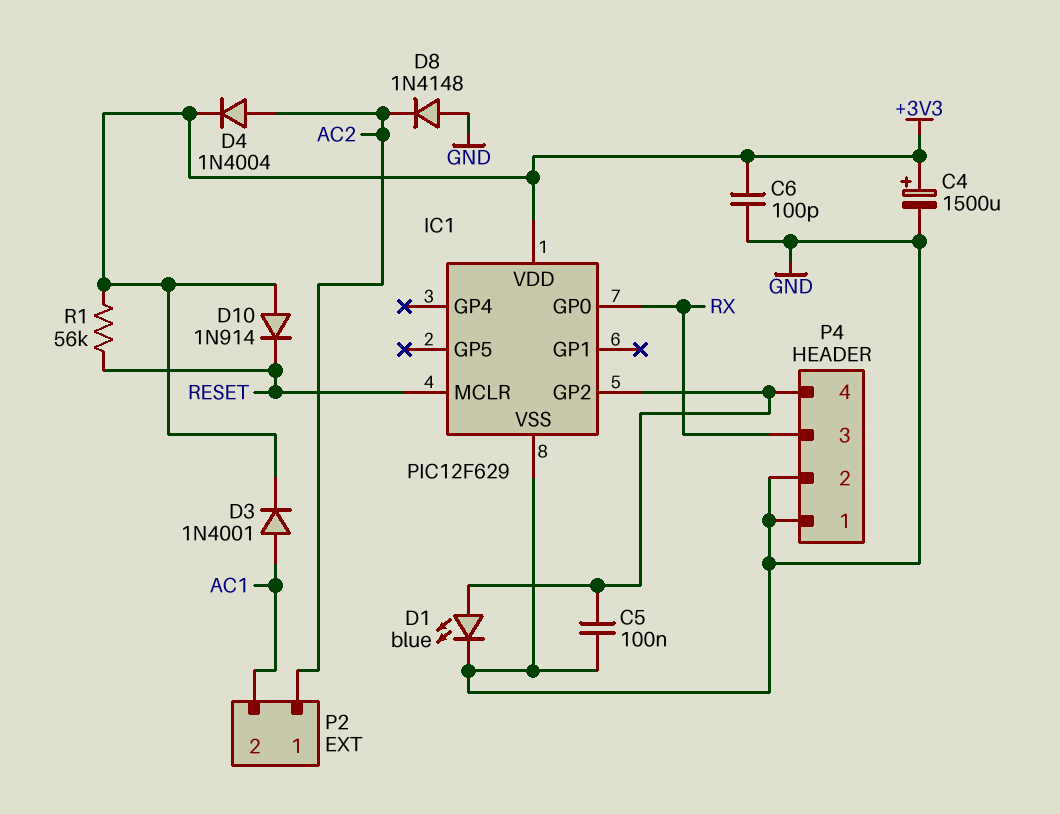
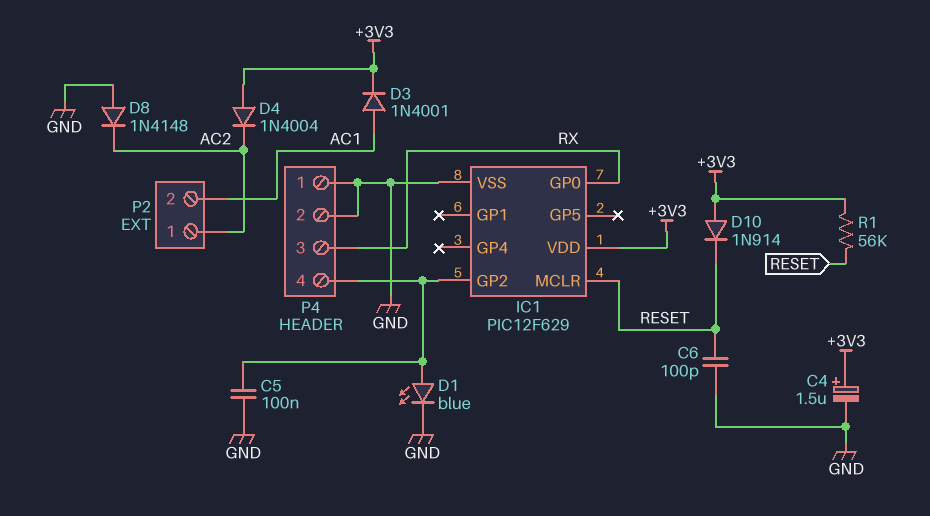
C4: 1500uF (plus +3V3, minus GND) -> 1.5uF (plus +3V3, minus GND)
C6: 100pF (+3V3, GND) -> 100pF (GND, RESET)
D4: diode 1N4004 (A AC2, K +3V3) -> diode 1N4004 (A +3V3, K AC2)

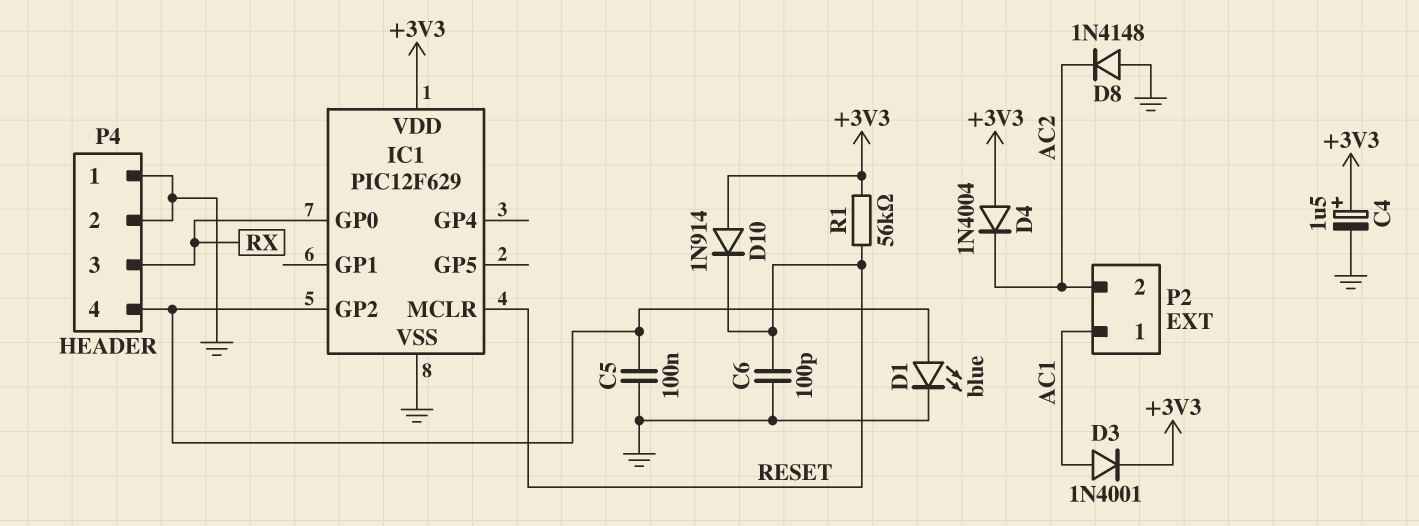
P2 pin 1: AC2 -> AC1
P2 pin 2: AC1 -> AC2

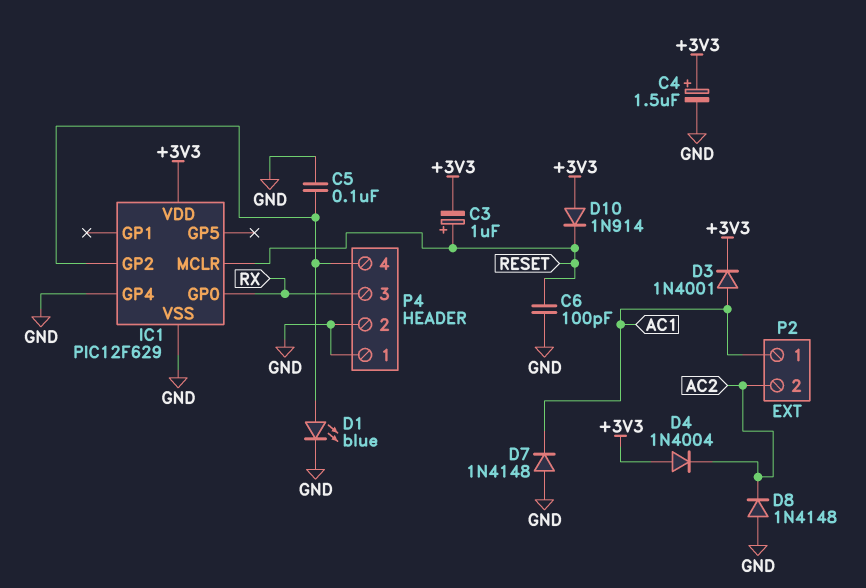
C3: none -> 1uF (plus RESET, minus +3V3)
D7: none -> diode 1N4148 (A GND, K AC1)
IC1 pin GP4: none -> GND
R1: 56k (+3V3, RESET) -> none

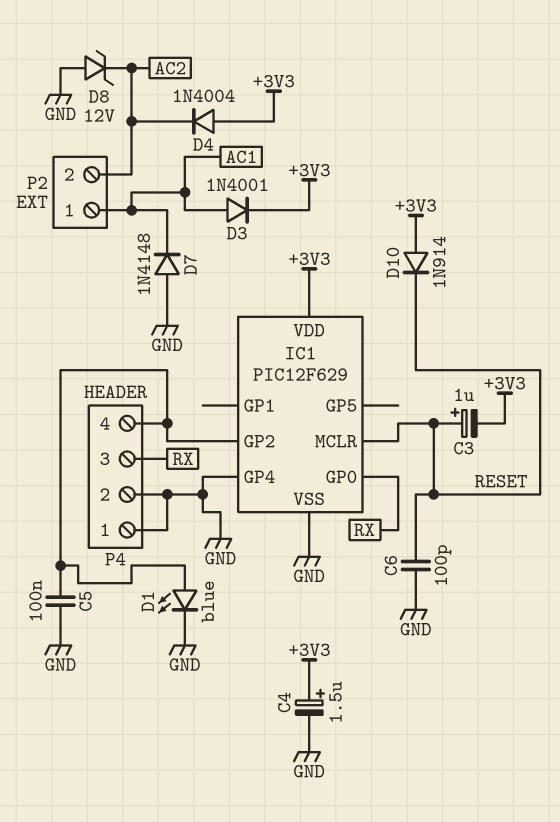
D8: diode 1N4148 (A GND, K AC2) -> zener 12V (A GND, K AC2)

